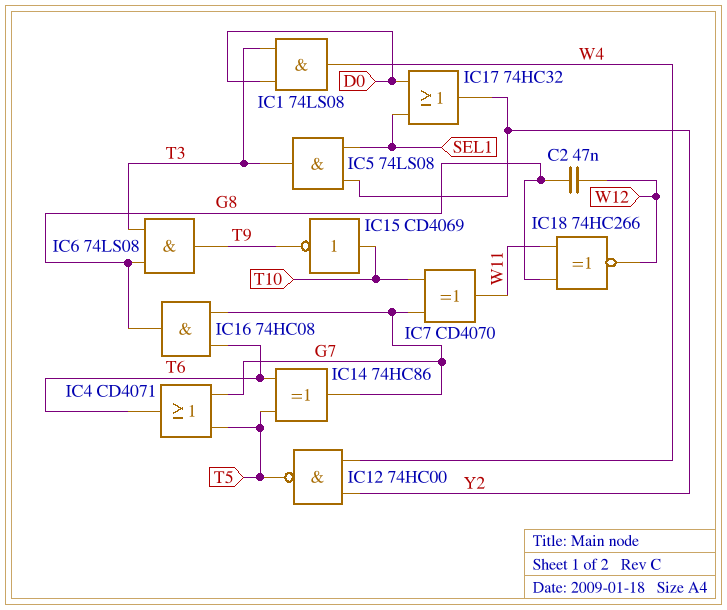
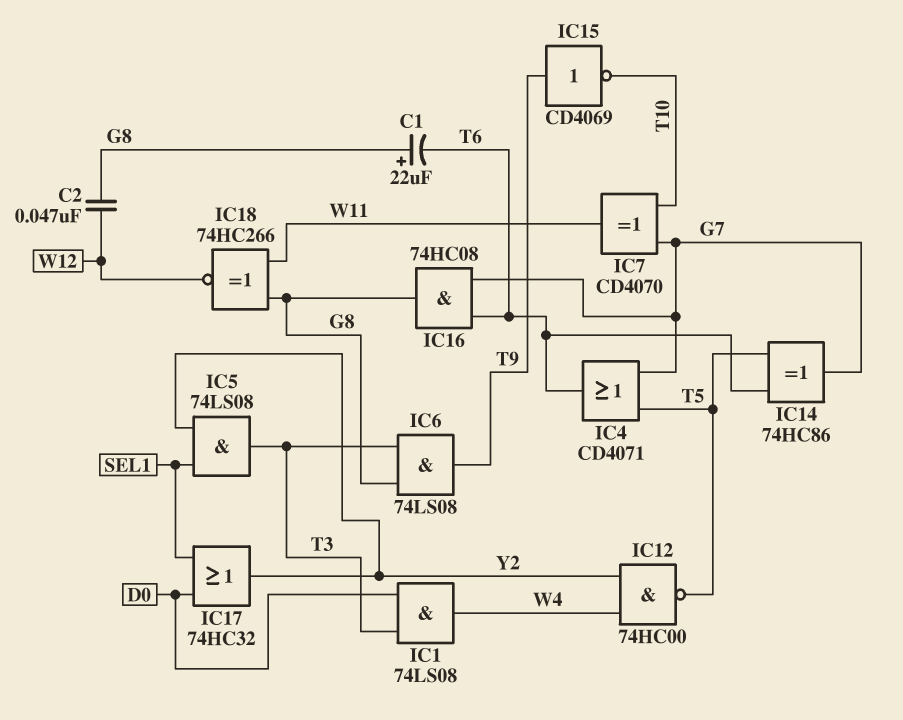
C1: none -> 22uF (plus G8, minus T6)
IC15: NOT CD4069 (in T10, out T9) -> NOT CD4069 (in T9, out T10)

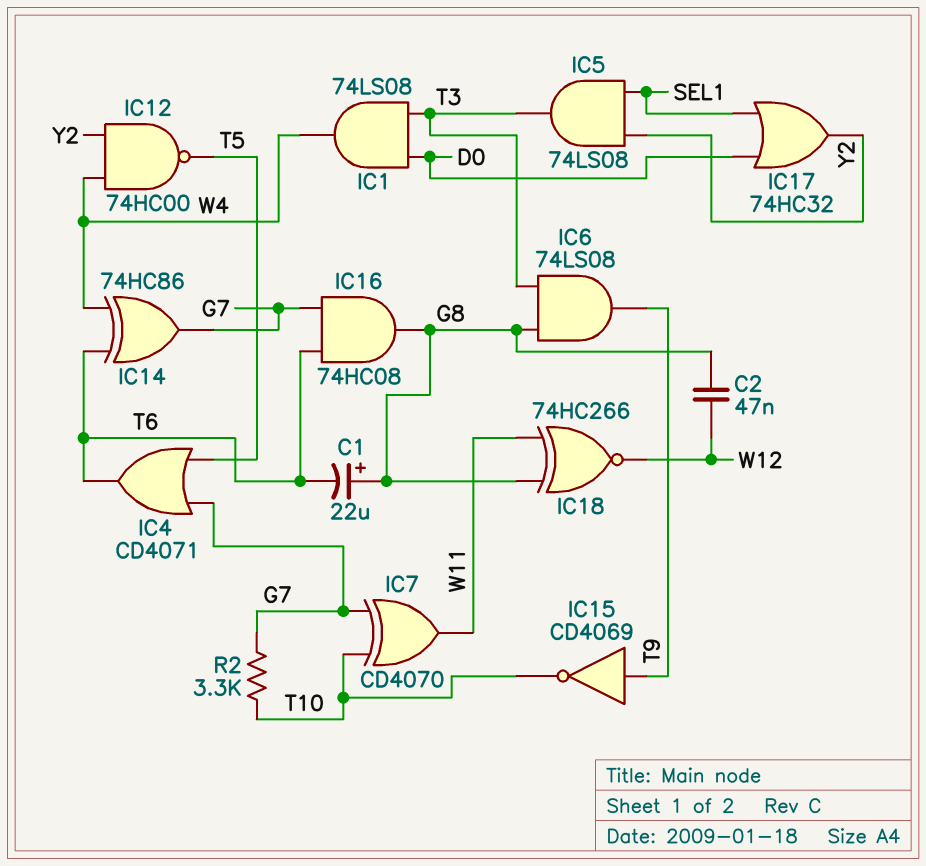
IC14: XOR 74HC86 (in T5, in T6, out G7) -> XOR 74HC86 (in T6, in W4, out G7)
R2: none -> 3.3k (G7, T10)

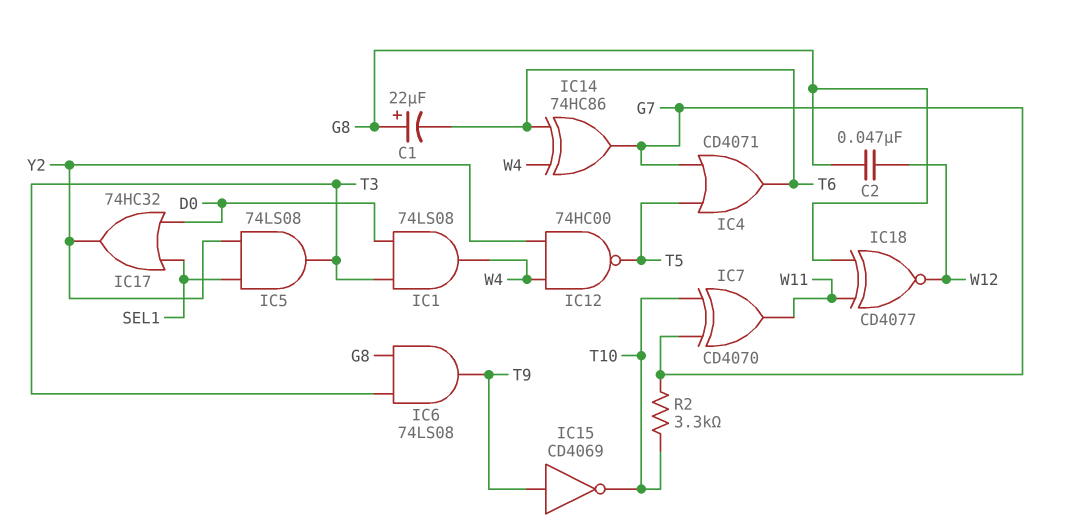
IC16: AND 74HC08 (in G7, in T6, out G8) -> none
IC18: XNOR 74HC266 (in G8, in W11, out W12) -> XNOR CD4077 (in G8, in W11, out W12)

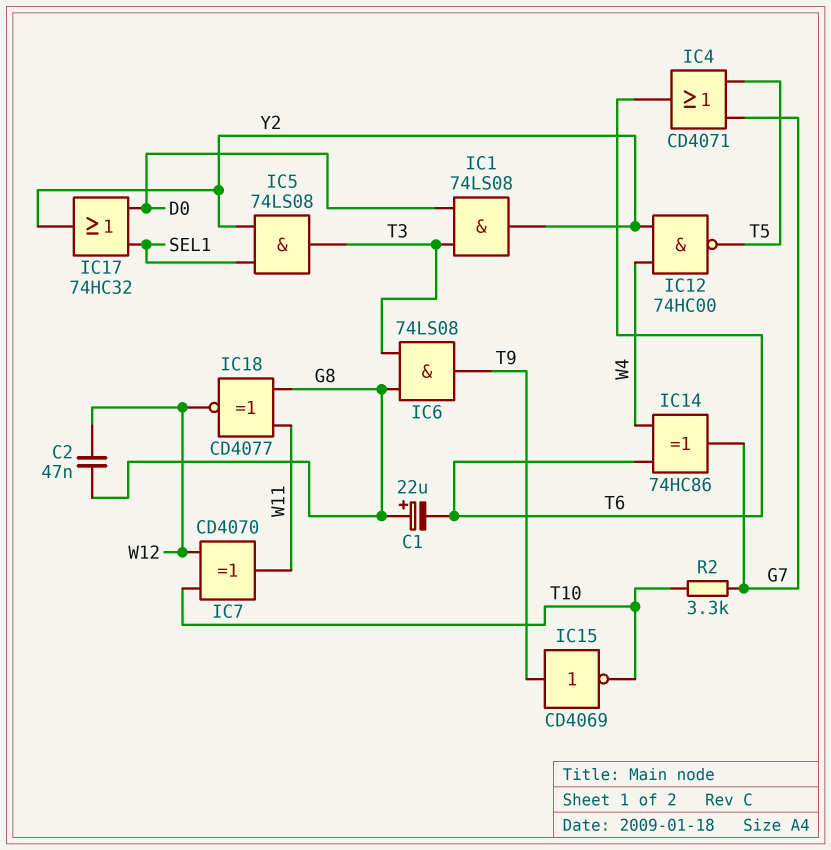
IC1: AND 74LS08 (in D0, in T3, out W4) -> AND 74LS08 (in D0, in T3, out Y2)
IC7: XOR CD4070 (in G7, in T10, out W11) -> XOR CD4070 (in T10, in W12, out W11)

